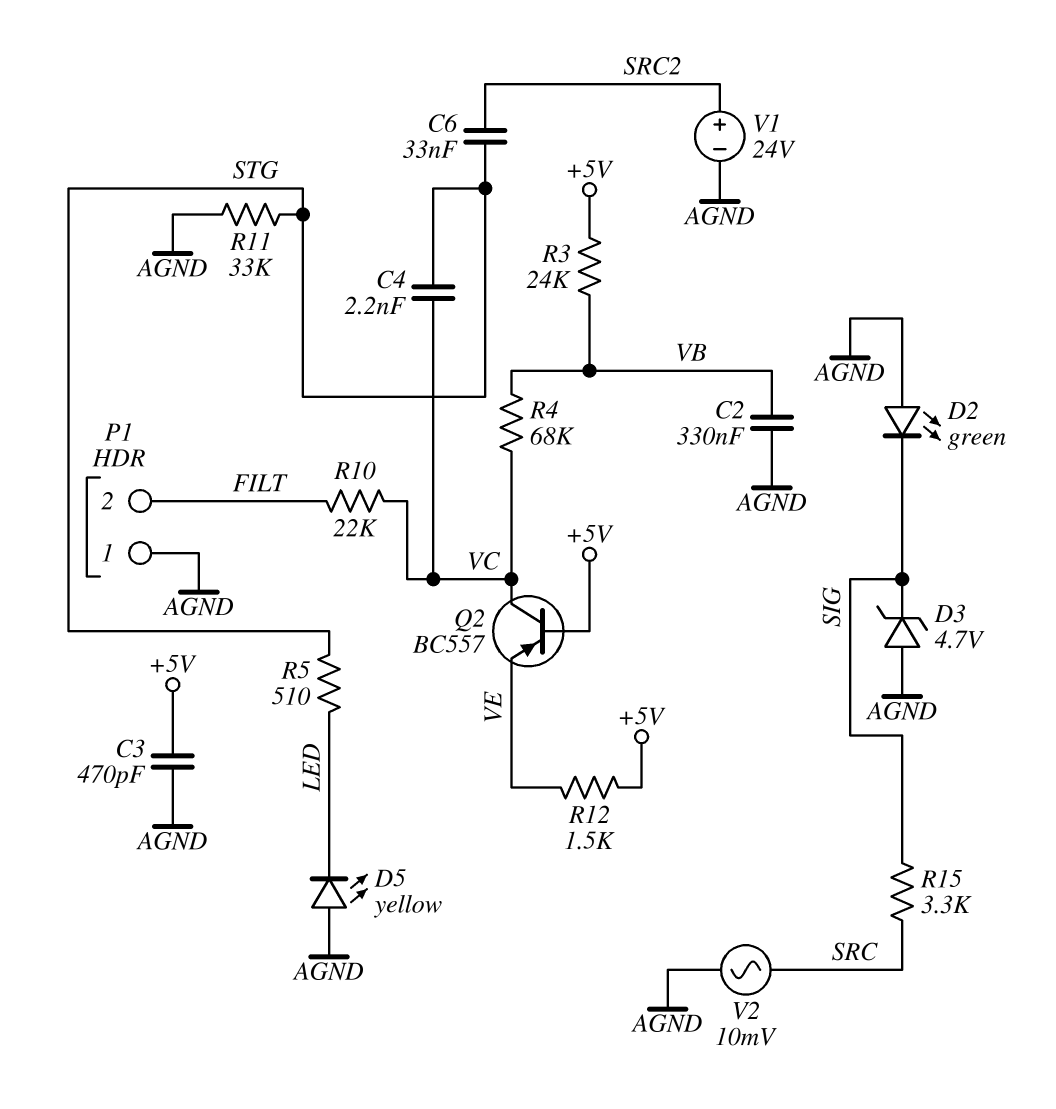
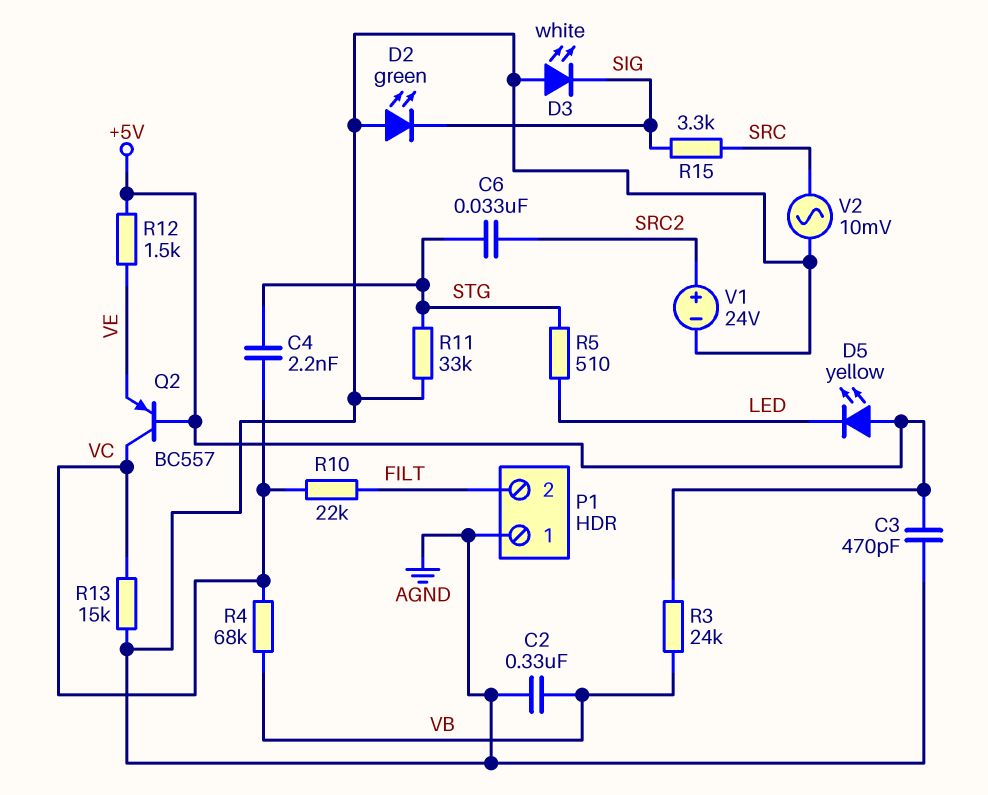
D3: zener 4.7V (A AGND, K SIG) -> LED white (A AGND, K SIG)
D5: LED yellow (A AGND, K LED) -> LED yellow (A +5V, K LED)
R13: none -> 15k (AGND, VC)

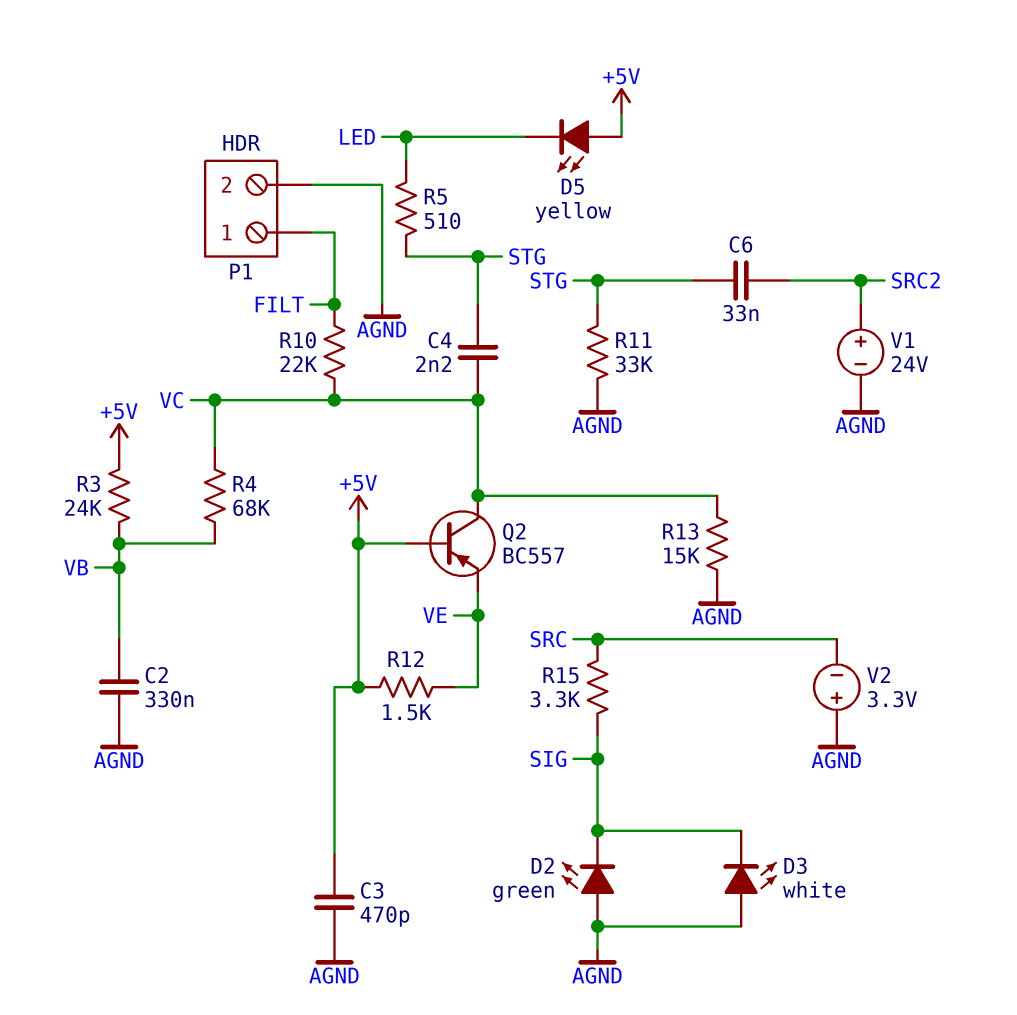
P1 pin 1: AGND -> FILT
P1 pin 2: FILT -> AGND
V2: AC 10mV (AGND, SRC) -> 3.3V (plus AGND, minus SRC)

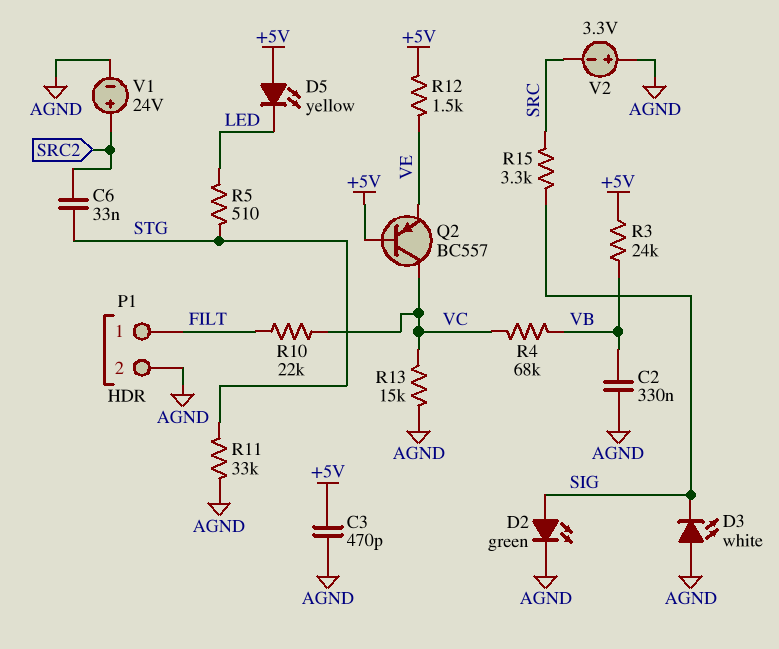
C4: 2.2nF (STG, VC) -> none
D2: LED green (A AGND, K SIG) -> LED green (A SIG, K AGND)

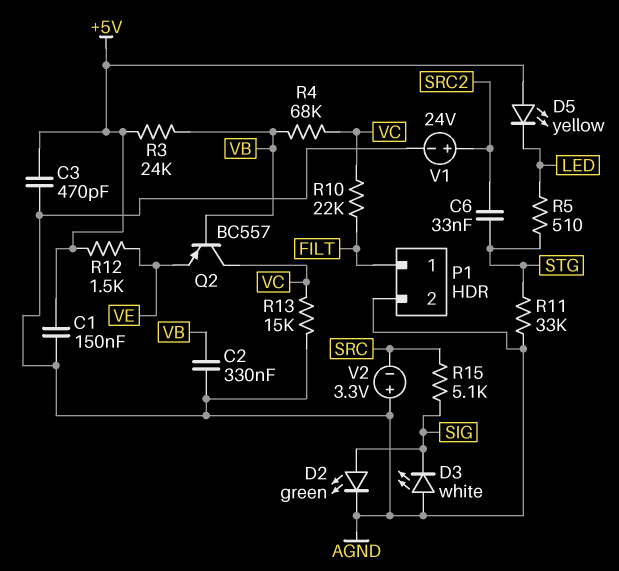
C1: none -> 150nF (+5V, AGND)
Q2: PNP BC557 (B +5V, C VC, E VE) -> PNP BC557 (B VB, C VC, E VE)
R15: 3.3k (SIG, SRC) -> 5.1k (SIG, SRC)

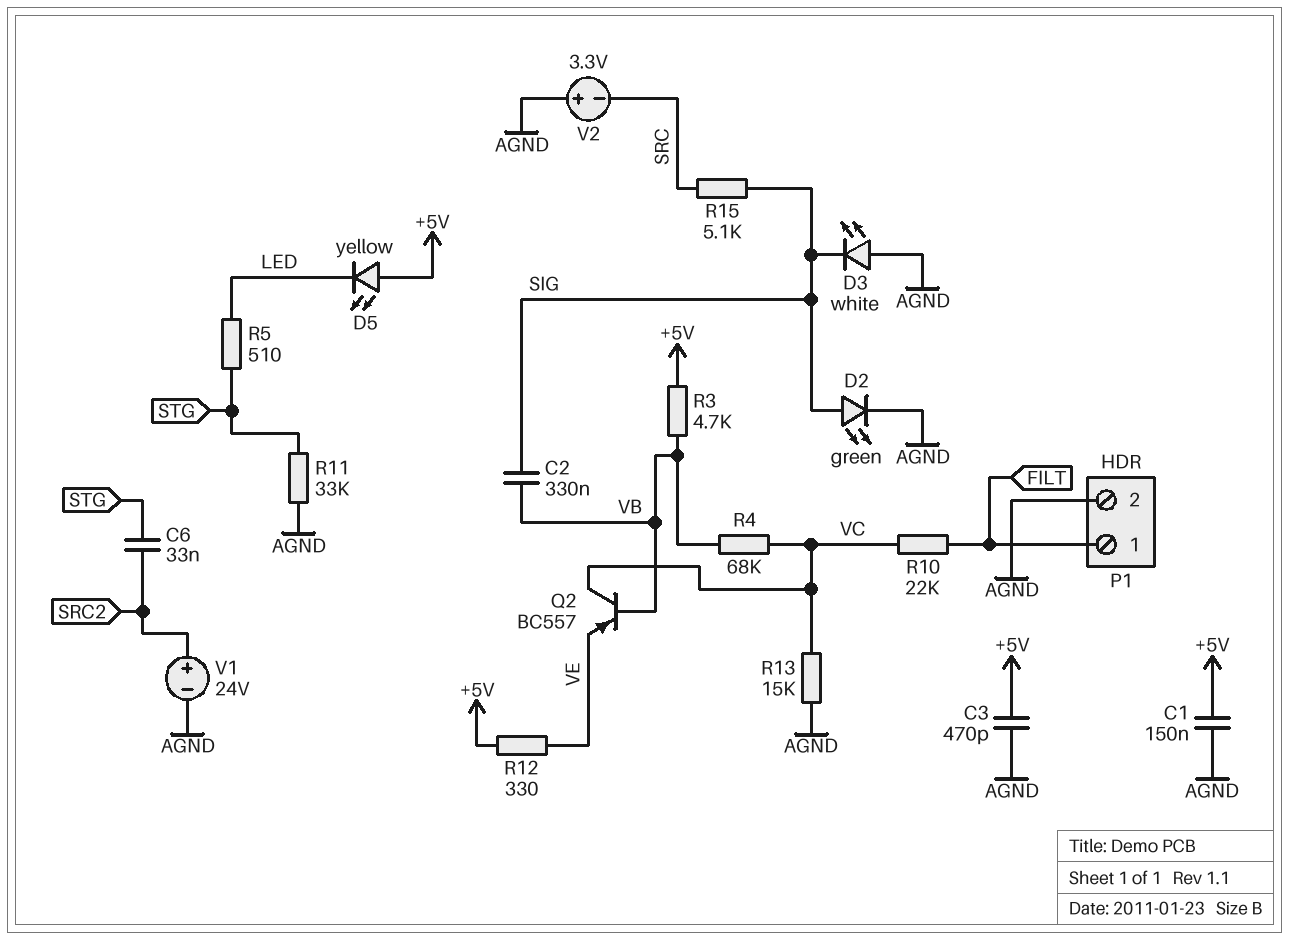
C2: 330nF (AGND, VB) -> 330nF (SIG, VB)
R3: 24k (+5V, VB) -> 4.7k (+5V, VB)
R12: 1.5k (+5V, VE) -> 330 (+5V, VE)

